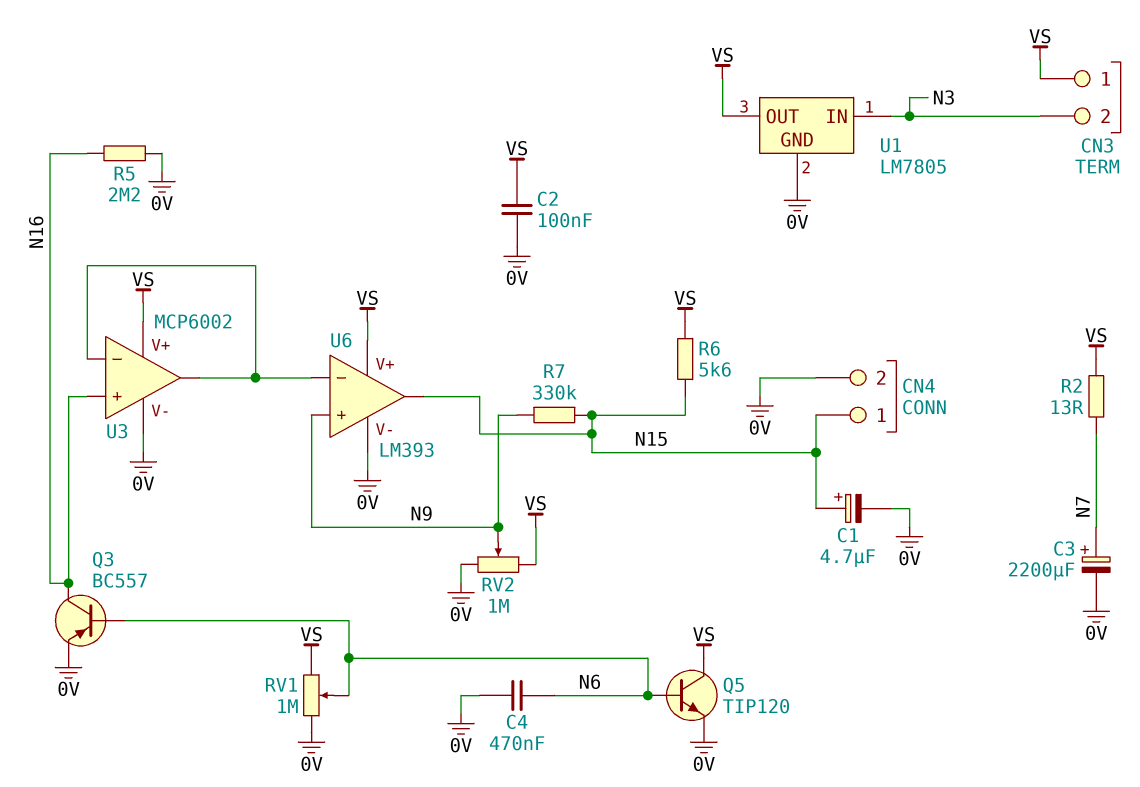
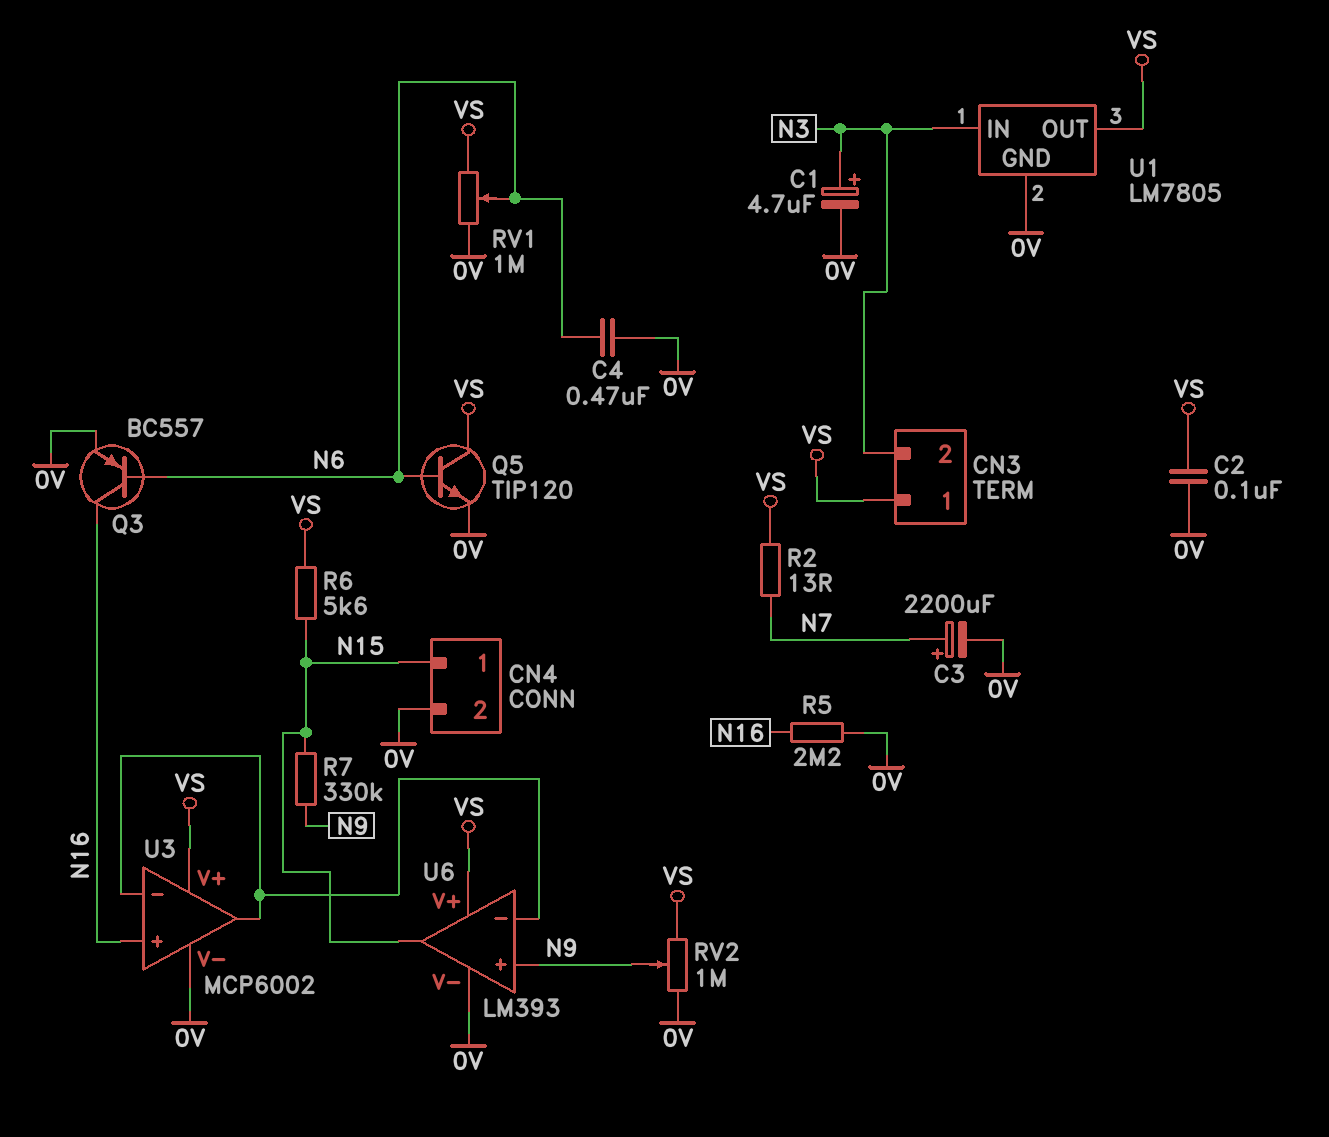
C1: 4.7uF (plus N15, minus 0V) -> 4.7uF (plus N3, minus 0V)

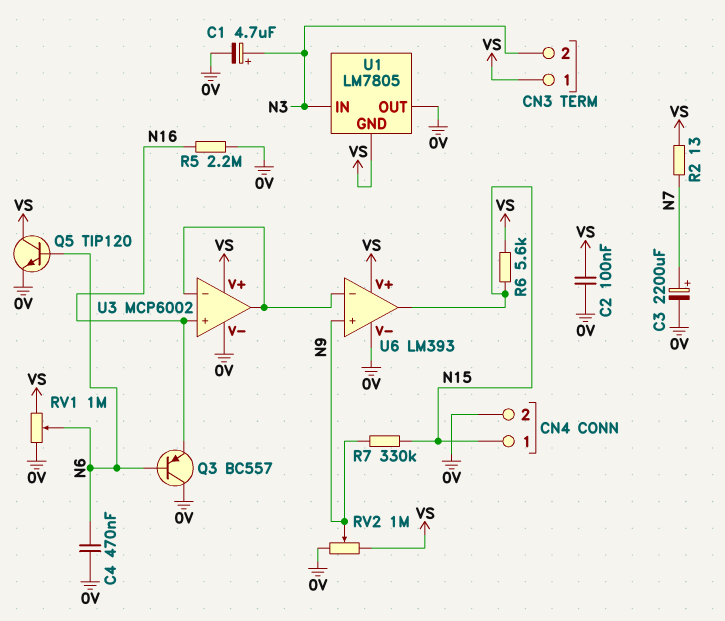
Q3: PNP BC557 (B N6, C N16, E 0V) -> PNP BC557 (B N6, C 0V, E N16)
U1 pin GND: 0V -> VS
U1 pin OUT: VS -> 0V

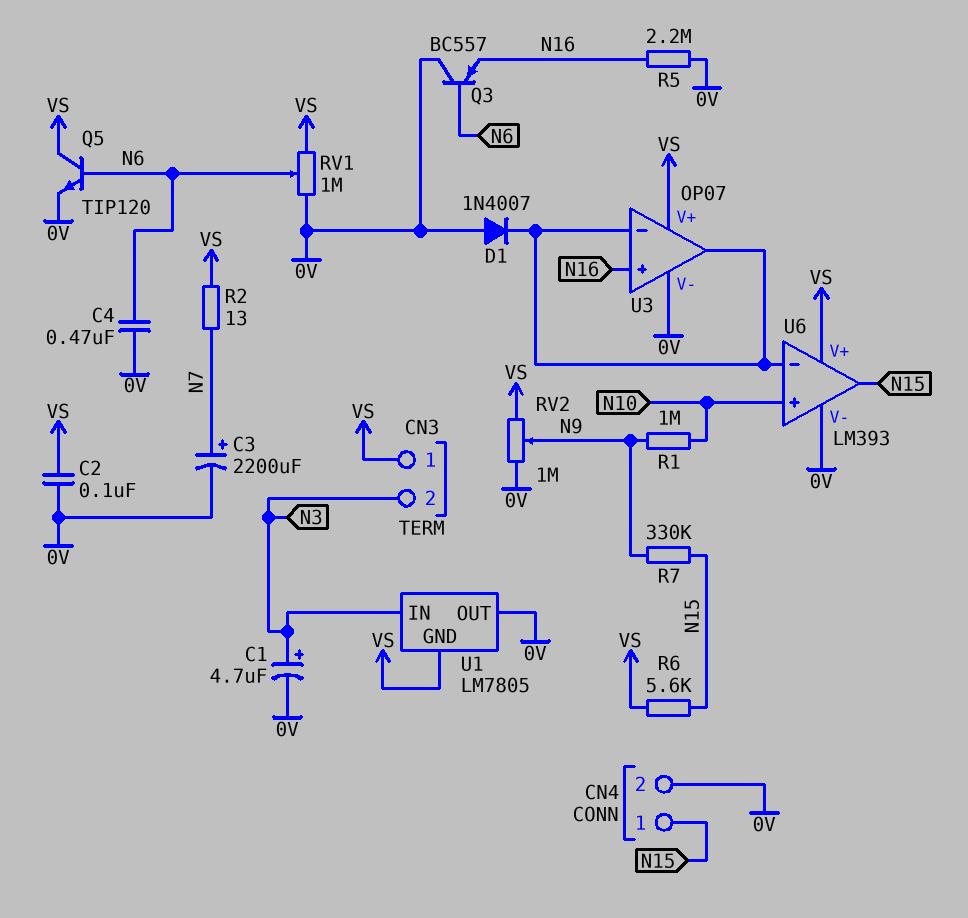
D1: none -> diode 1N4007 (A 0V, K U3/in-)
R1: none -> 1M (N9, N10)
U3: MCP6002 -> OP07
U6 pin in+: N9 -> N10

